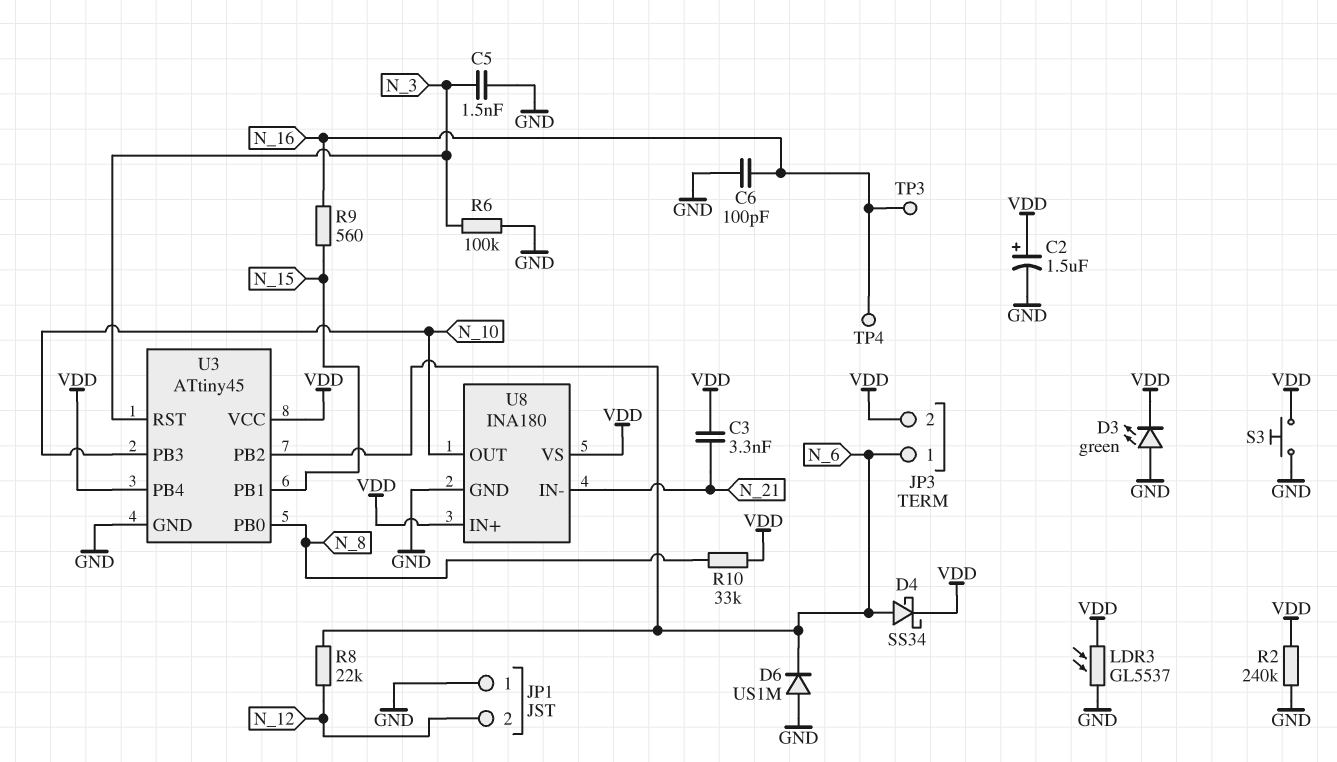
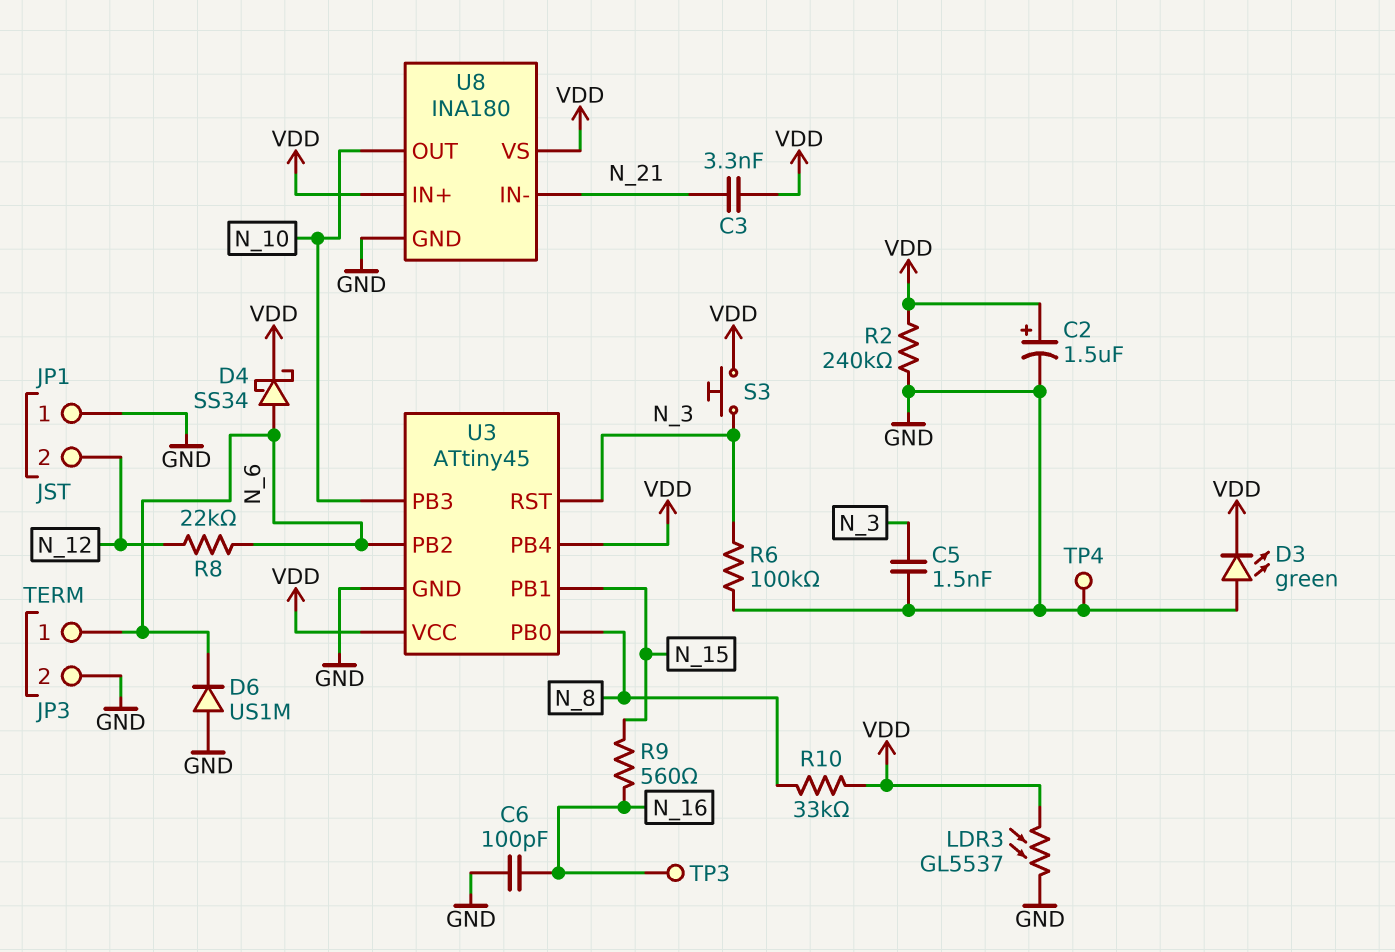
JP3 pin 2: VDD -> GND
S3: button (GND, VDD) -> button (N_3, VDD)
TP4: test point (N_16) -> test point (GND)

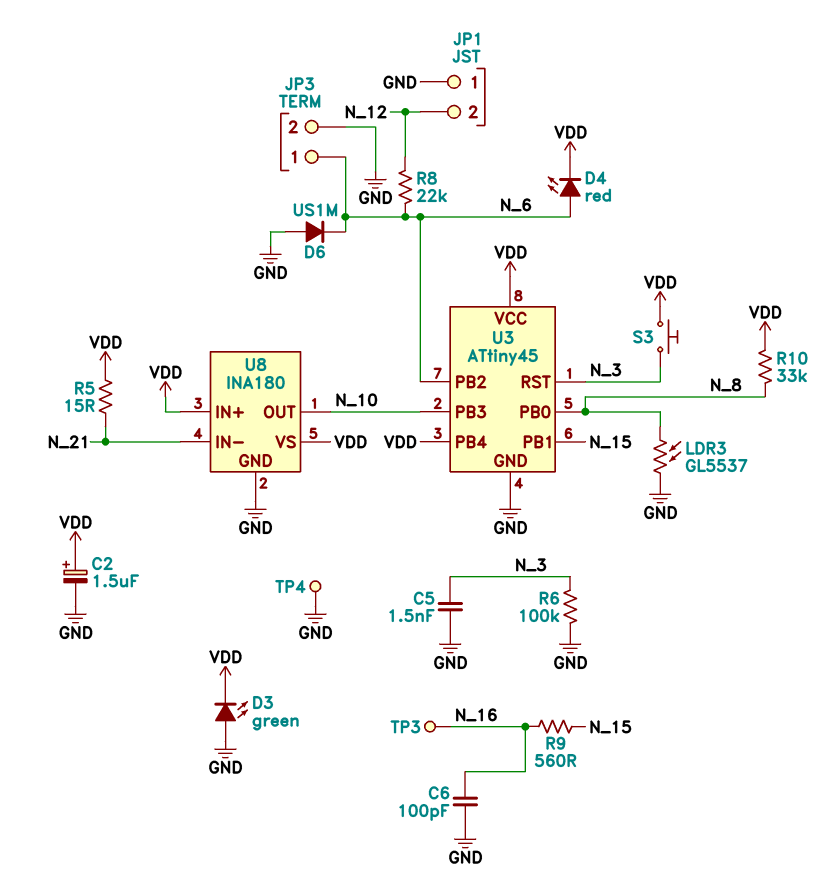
C3: 3.3nF (N_21, VDD) -> none
D4: schottky SS34 (A N_6, K VDD) -> LED red (A N_6, K VDD)
LDR3: GL5537 (GND, VDD) -> GL5537 (GND, N_8)
R2: 240k (GND, VDD) -> none
R5: none -> 15 (N_21, VDD)

